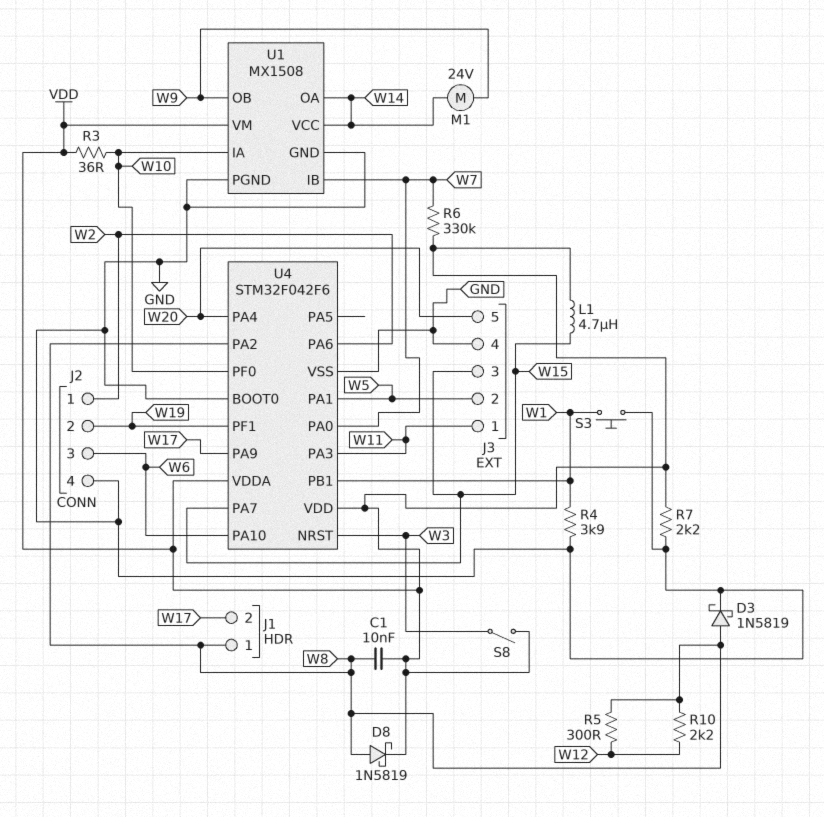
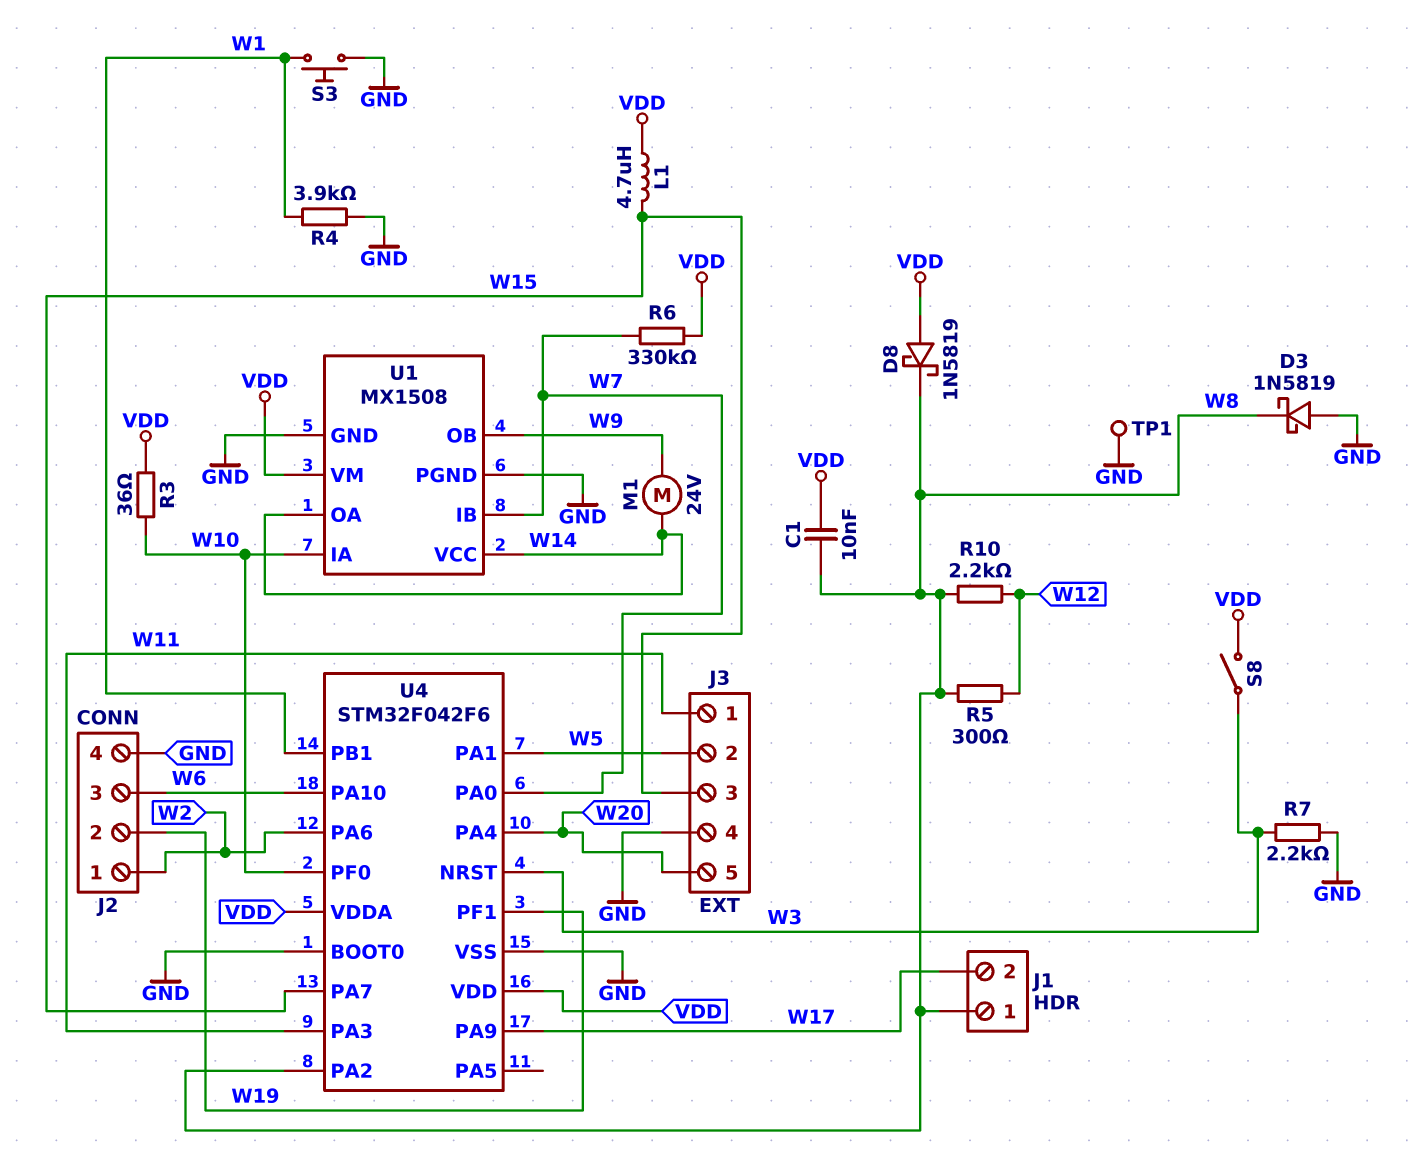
D3: schottky 1N5819 (A W8, K GND) -> schottky 1N5819 (A GND, K W8)
D8: schottky 1N5819 (A W8, K VDD) -> schottky 1N5819 (A VDD, K W8)
R7: 2.2k (GND, VDD) -> 2.2k (GND, W3)
TP1: none -> test point (GND)

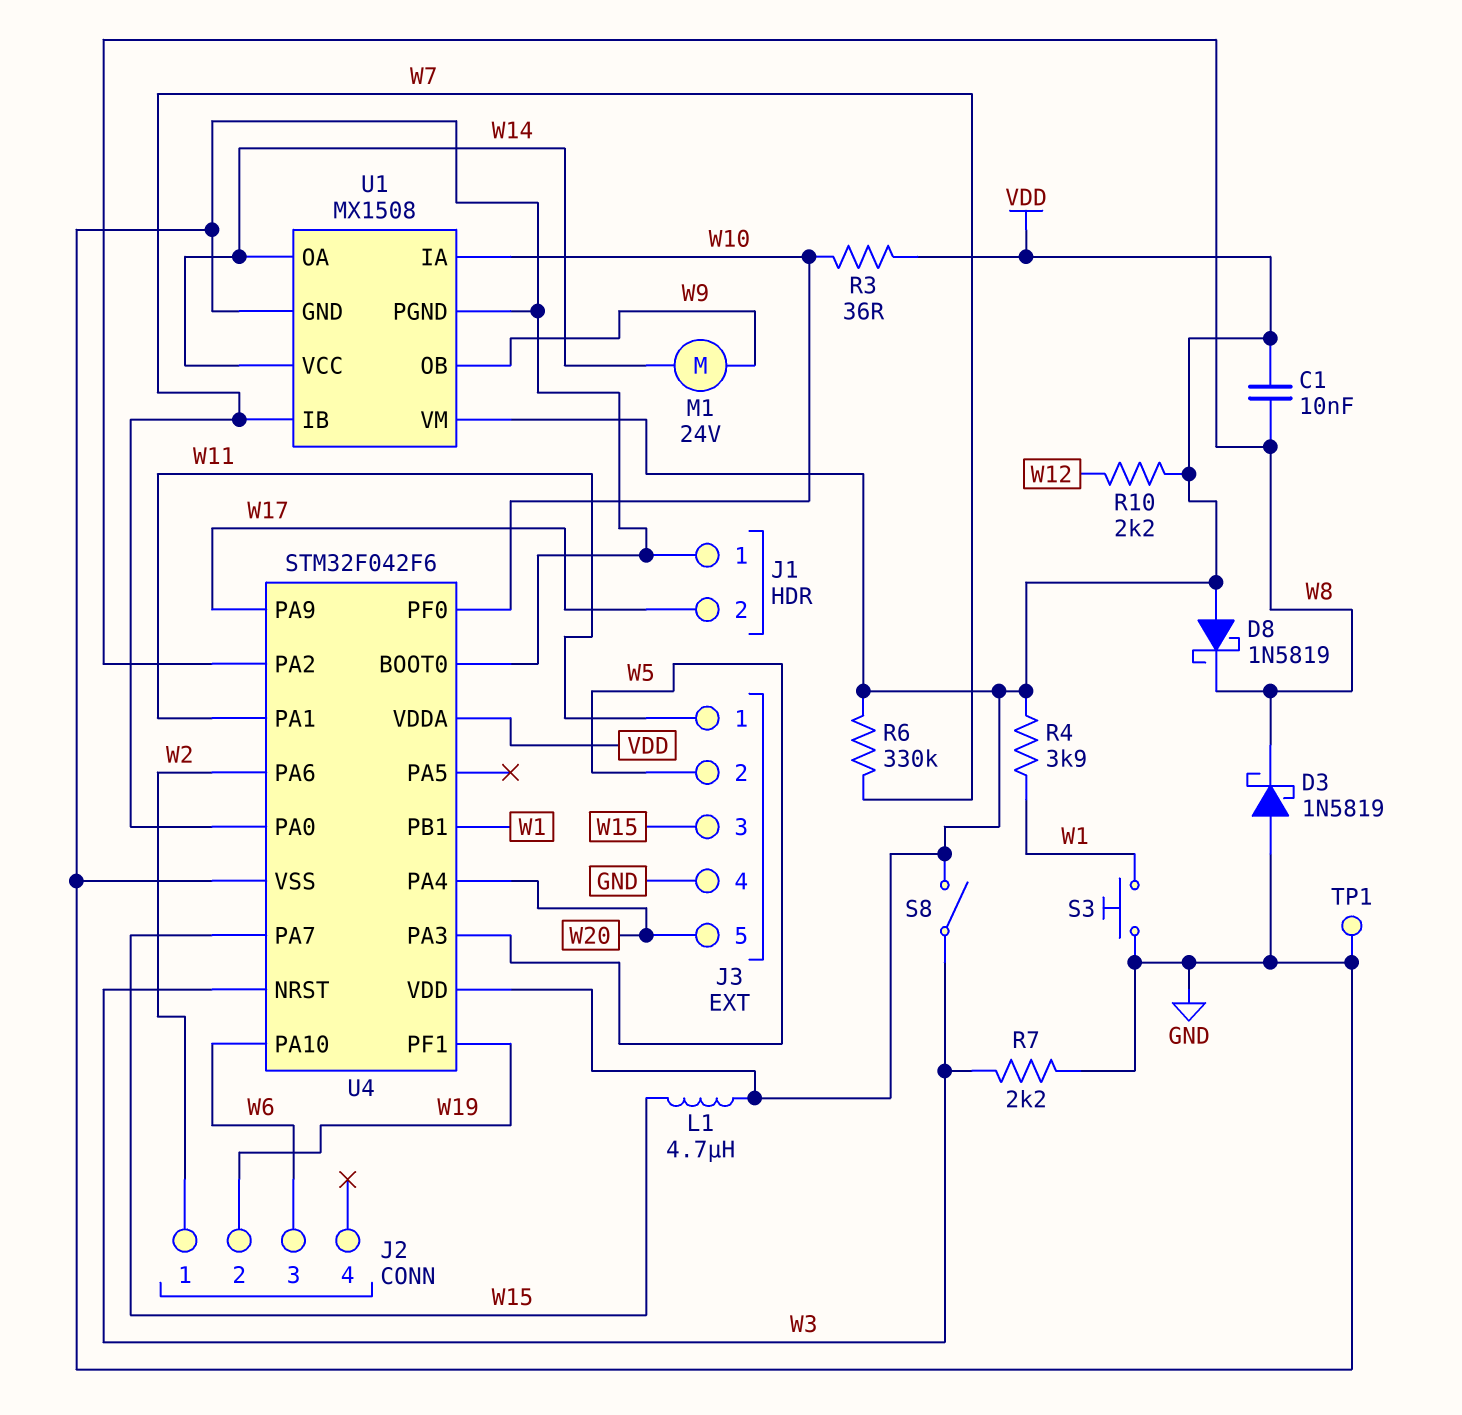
J1 pin 1: W8 -> GND
J2 pin 4: GND -> none
R4: 3.9k (GND, W1) -> 3.9k (VDD, W1)
R5: 300 (W8, W12) -> none
R10: 2.2k (W8, W12) -> 2.2k (VDD, W12)
U4 pin PA1: W5 -> W11
U4 pin PA3: W11 -> W5

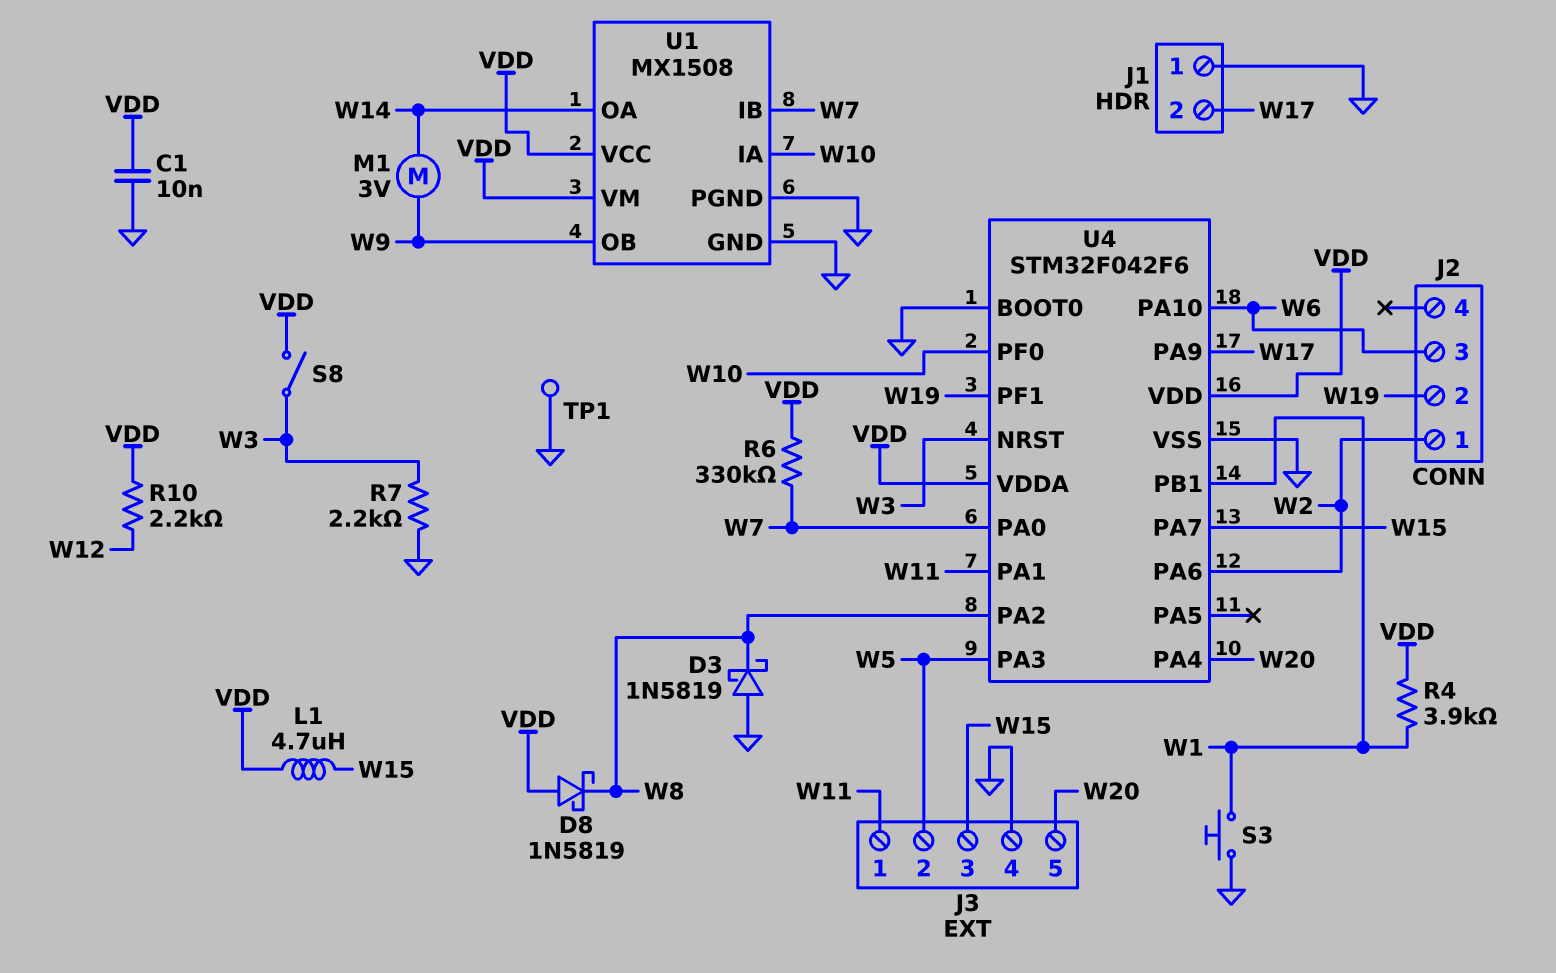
C1: 10nF (VDD, W8) -> 10nF (GND, VDD)
M1: motor 24V (W9, W14) -> motor 3V (W9, W14)
R3: 36 (VDD, W10) -> none
U1 pin VCC: W14 -> VDD

